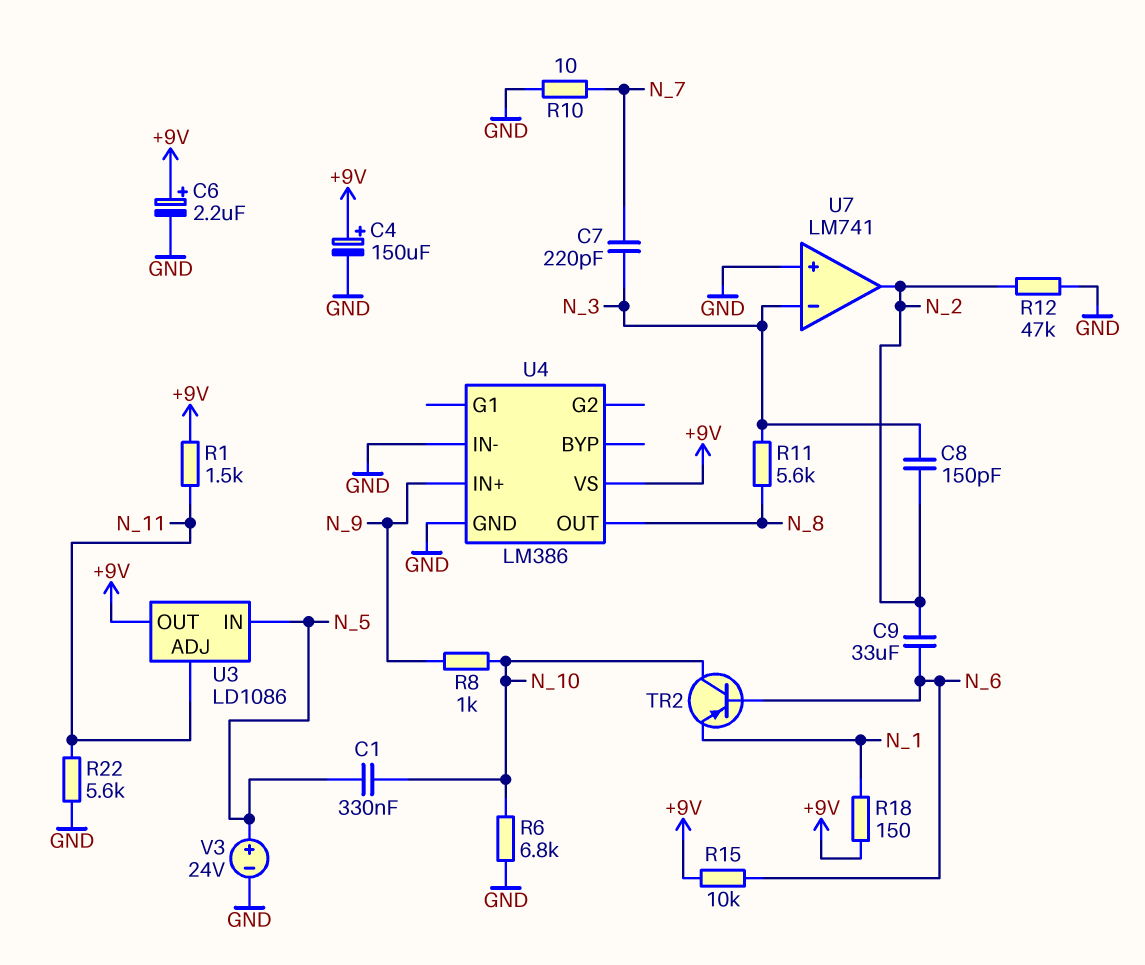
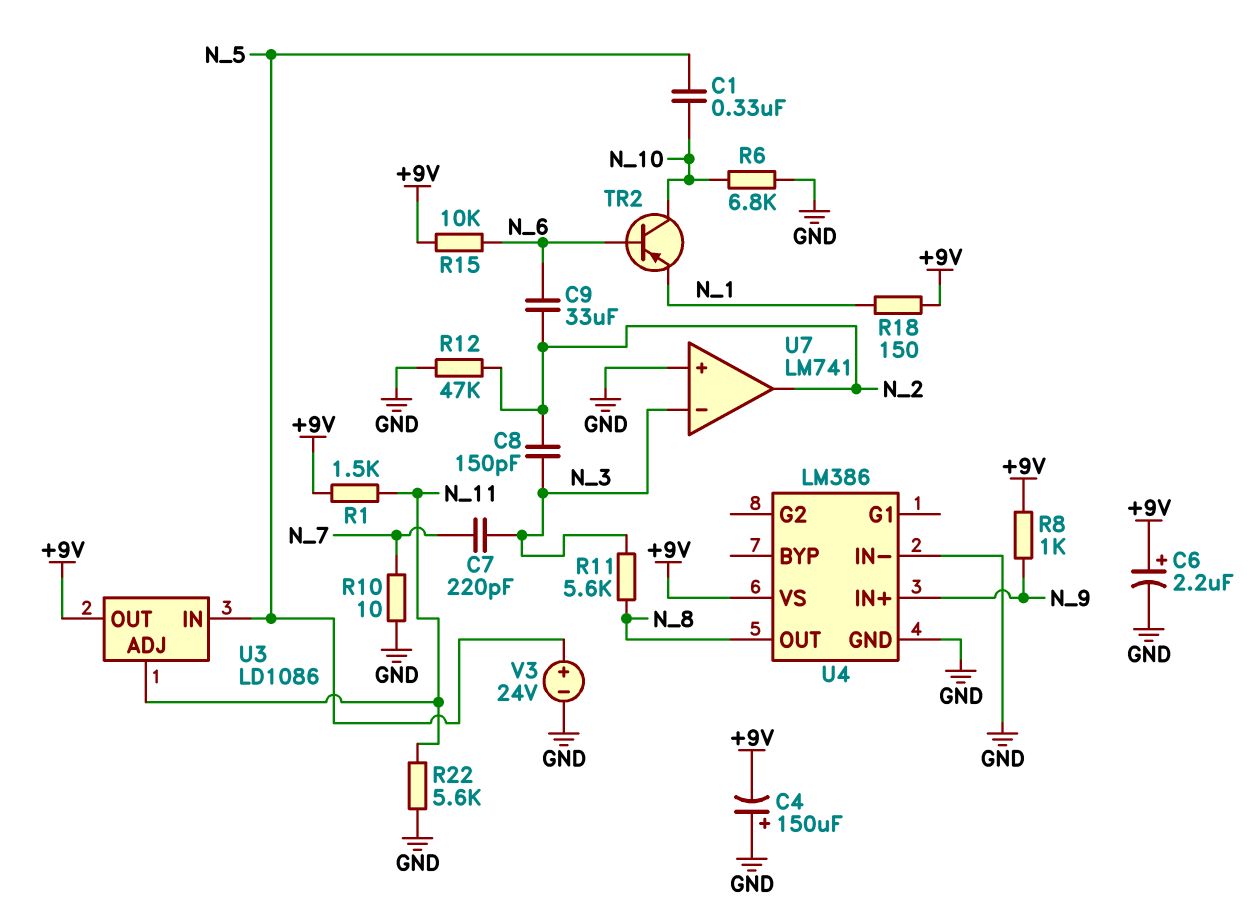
C4: 150uF (plus +9V, minus GND) -> 150uF (plus GND, minus +9V)
R8: 1k (N_9, N_10) -> 1k (+9V, N_9)

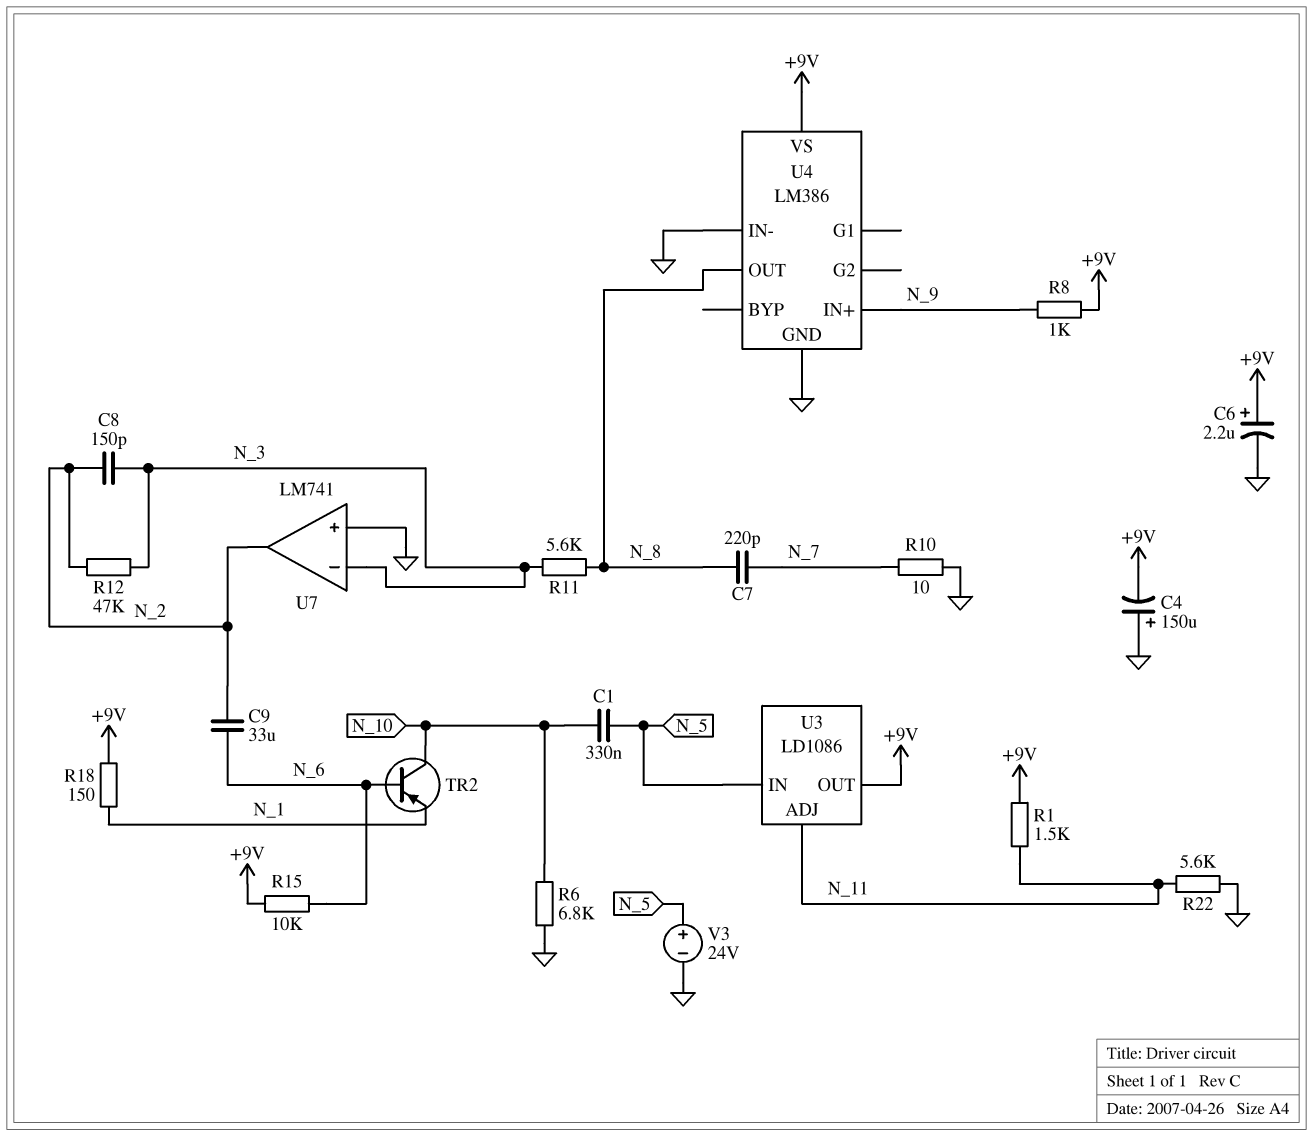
C7: 220pF (N_3, N_7) -> 220pF (N_7, N_8)
R12: 47k (GND, N_2) -> 47k (N_2, N_3)

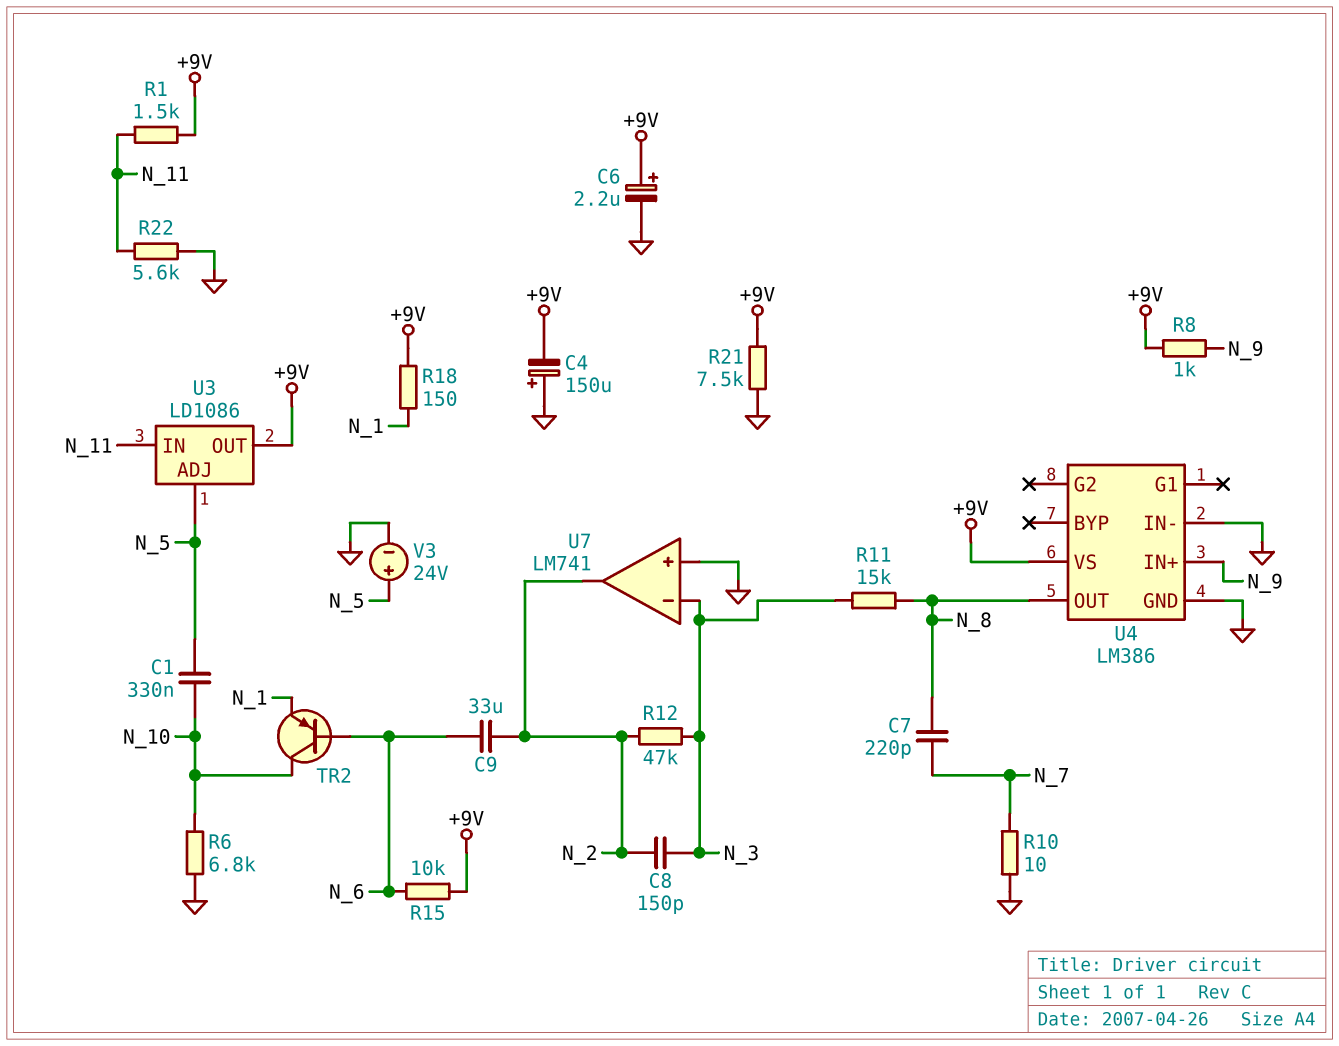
R11: 5.6k (N_3, N_8) -> 15k (N_3, N_8)
R21: none -> 7.5k (+9V, GND)
U3 pin ADJ: N_11 -> N_5
U3 pin IN: N_5 -> N_11

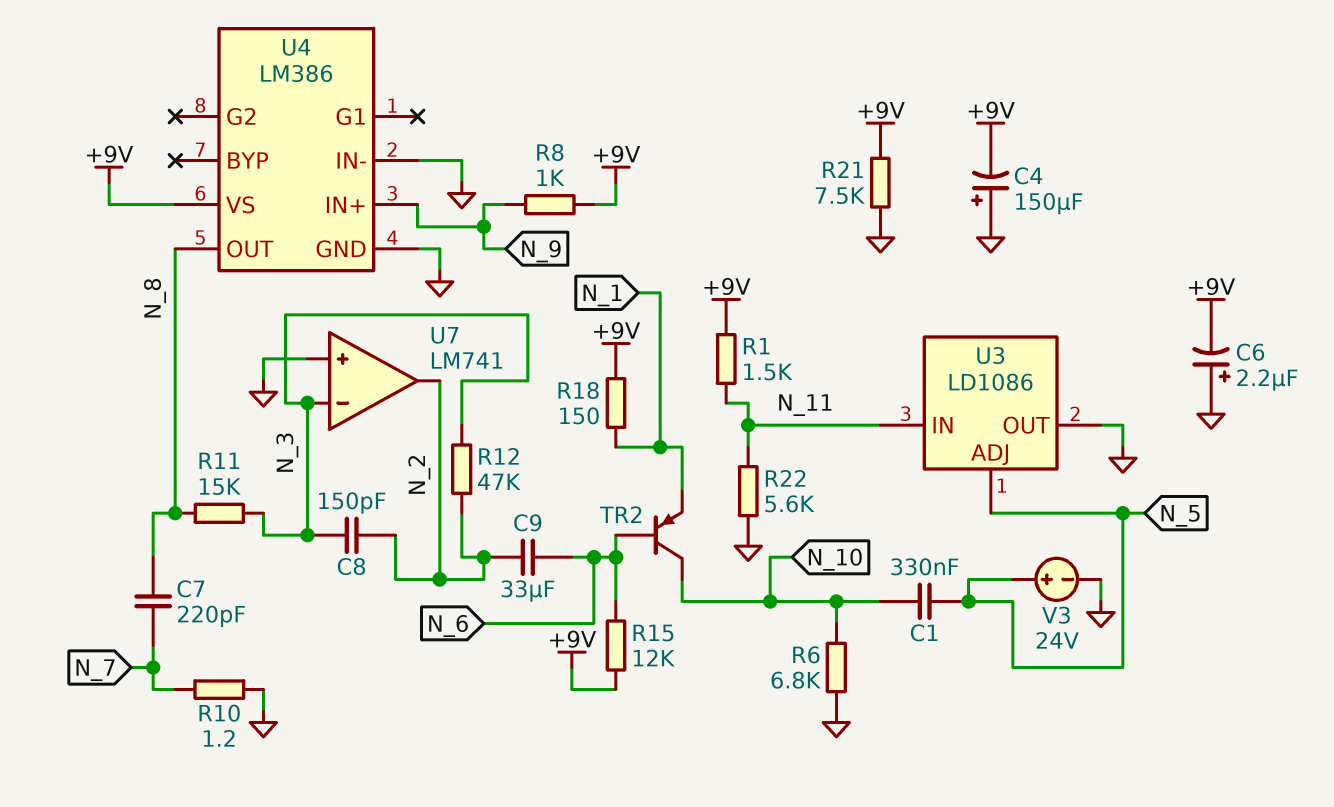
C6: 2.2uF (plus +9V, minus GND) -> 2.2uF (plus GND, minus +9V)
R10: 10 (GND, N_7) -> 1.2 (GND, N_7)
R15: 10k (+9V, N_6) -> 12k (+9V, N_6)
U3 pin OUT: +9V -> GND

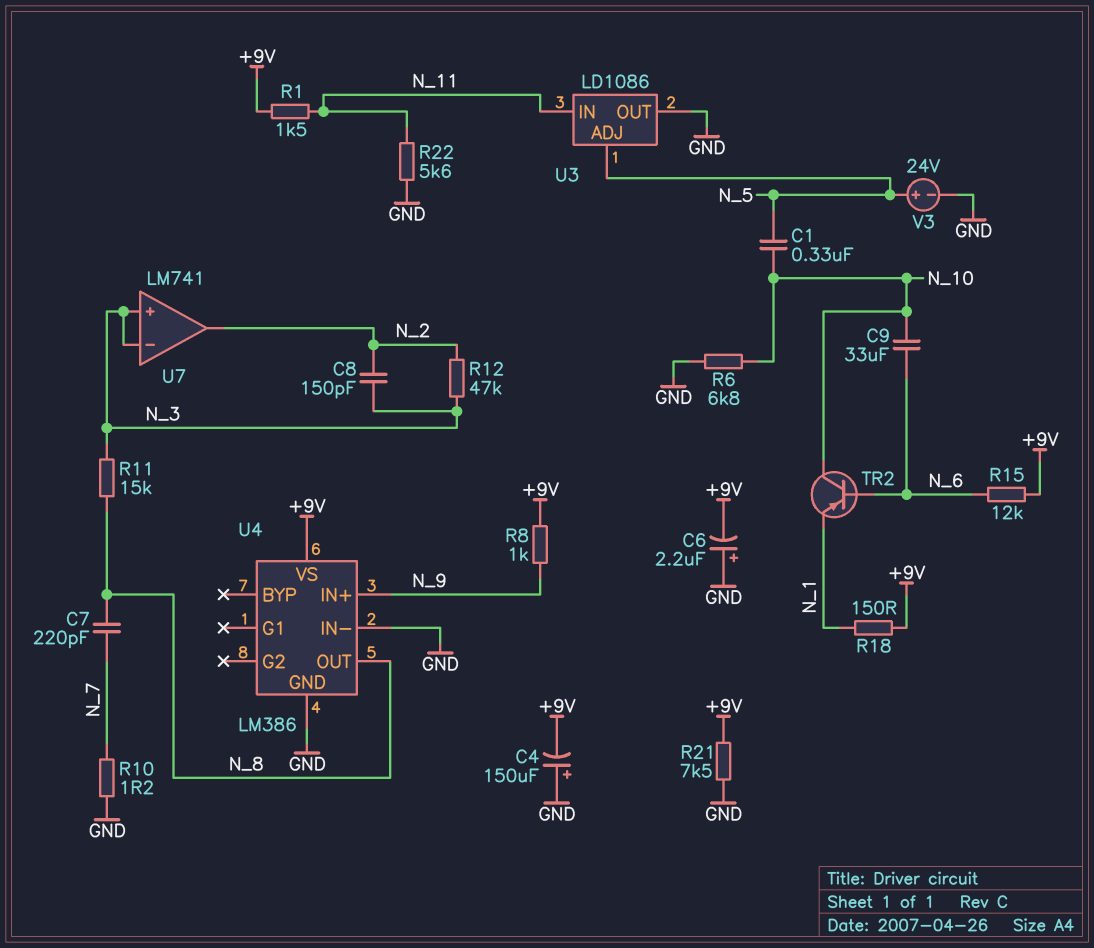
C9: 33uF (N_2, N_6) -> 33uF (N_6, N_10)
U7 pin in+: GND -> N_3

